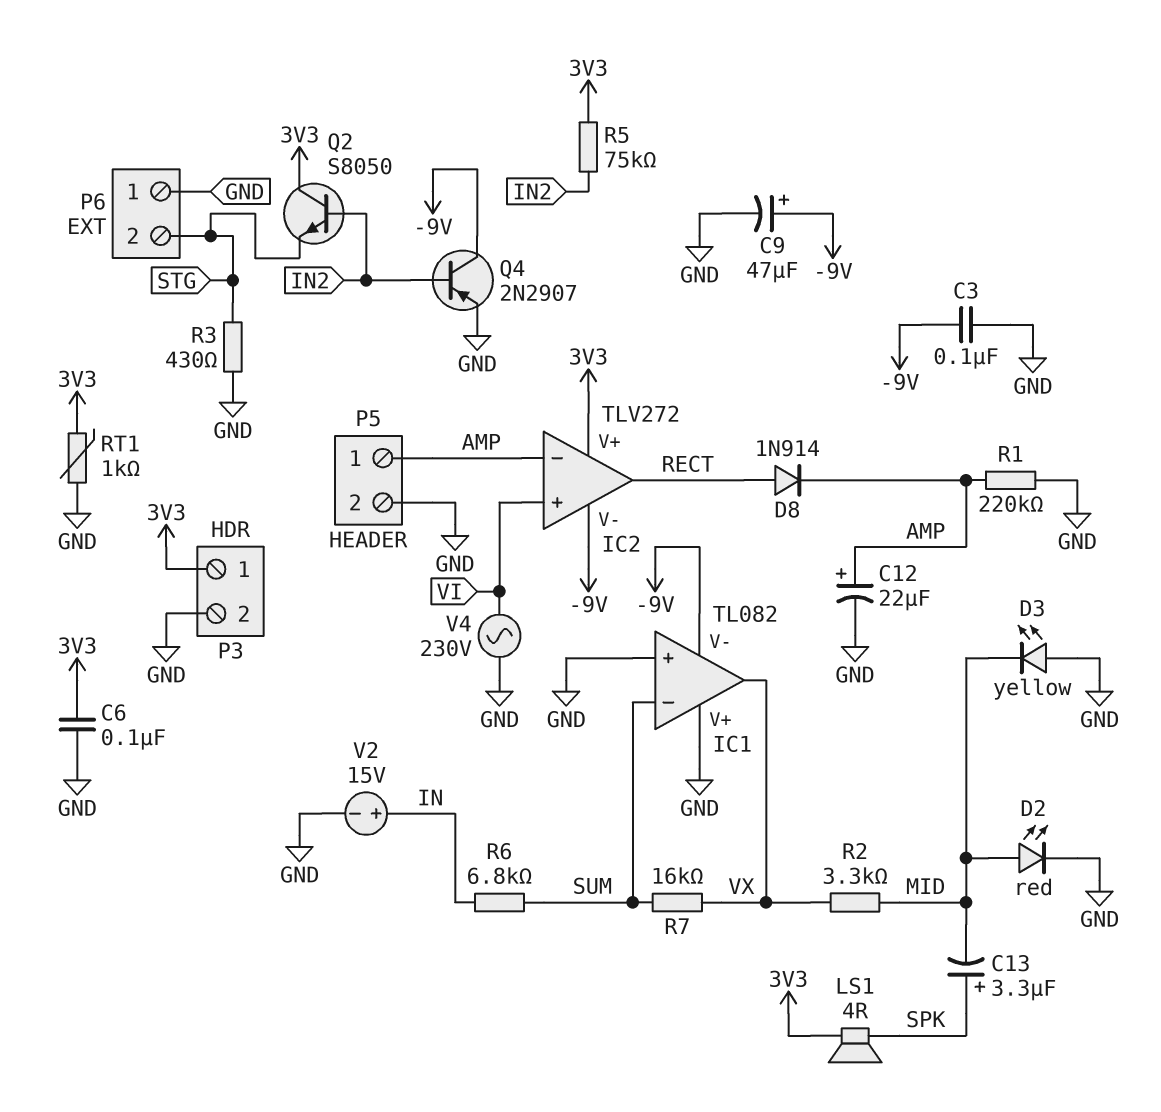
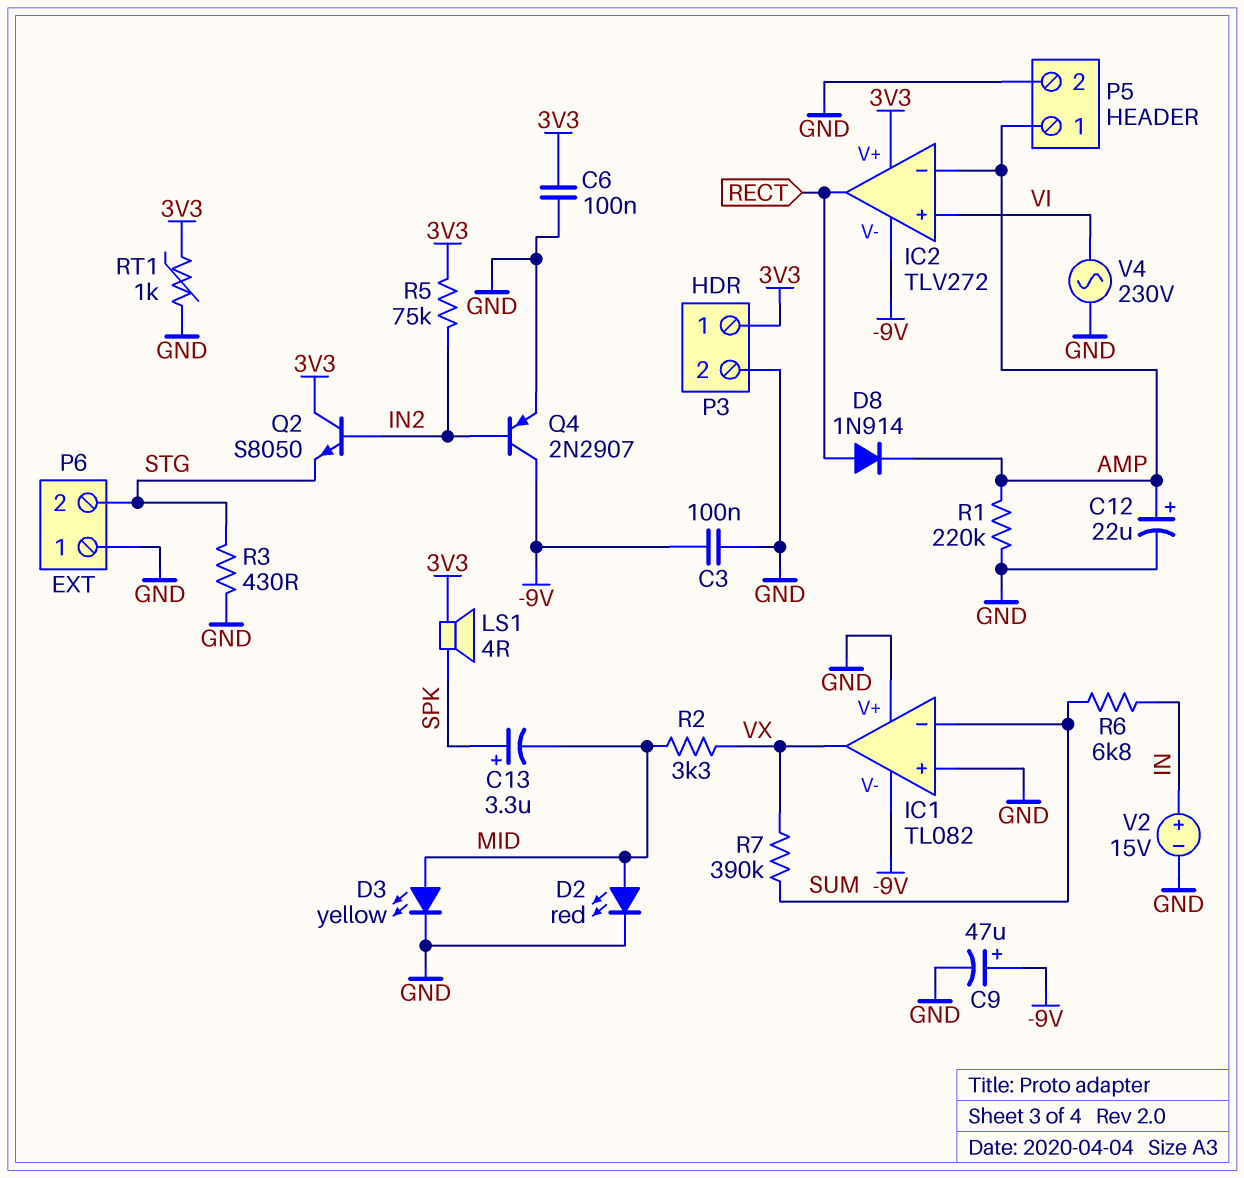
D3: LED yellow (A GND, K MID) -> LED yellow (A MID, K GND)
R7: 16k (SUM, VX) -> 390k (SUM, VX)

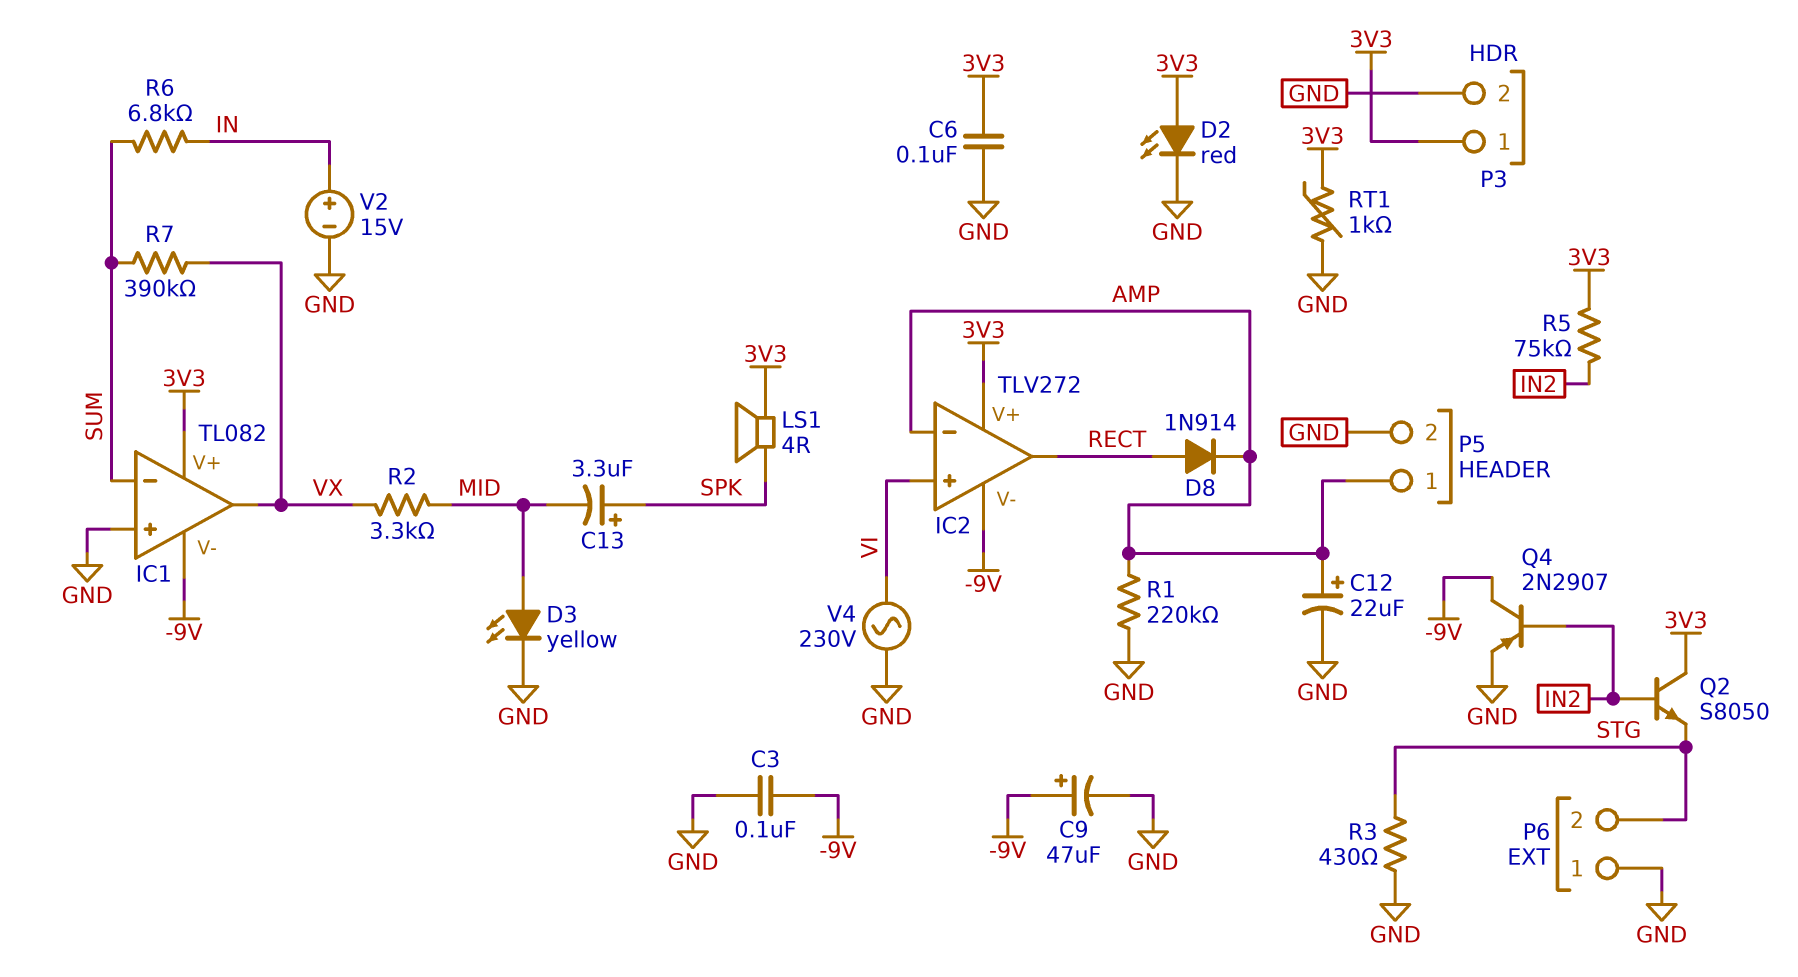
D2: LED red (A MID, K GND) -> LED red (A 3V3, K GND)
IC1 pin V+: GND -> 3V3

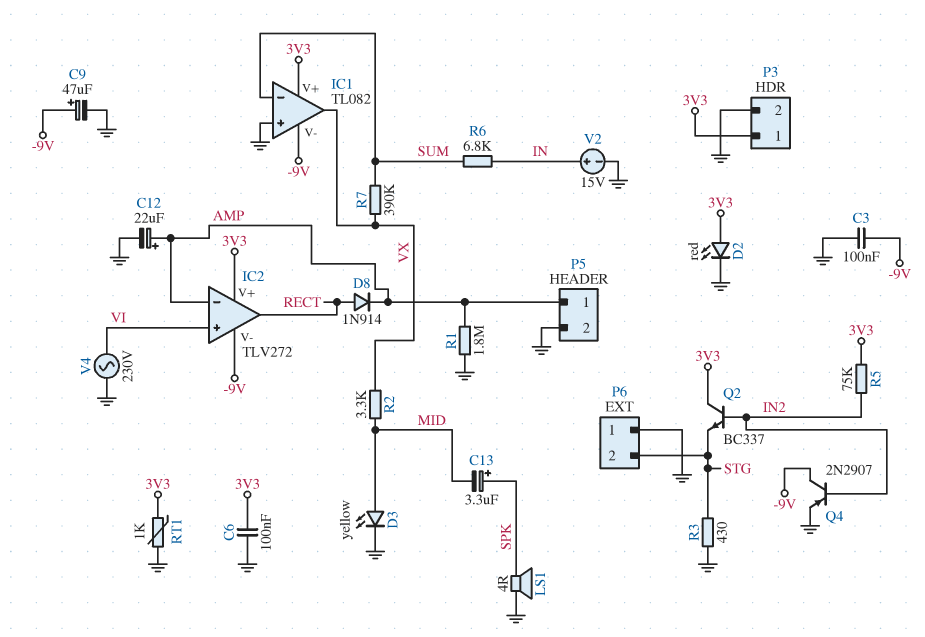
LS1: speaker 4R (3V3, SPK) -> speaker 4R (GND, SPK)
Q2: NPN S8050 (B IN2, C 3V3, E STG) -> NPN BC337 (B IN2, C 3V3, E STG)
R1: 220k (AMP, GND) -> 1.8M (AMP, GND)

